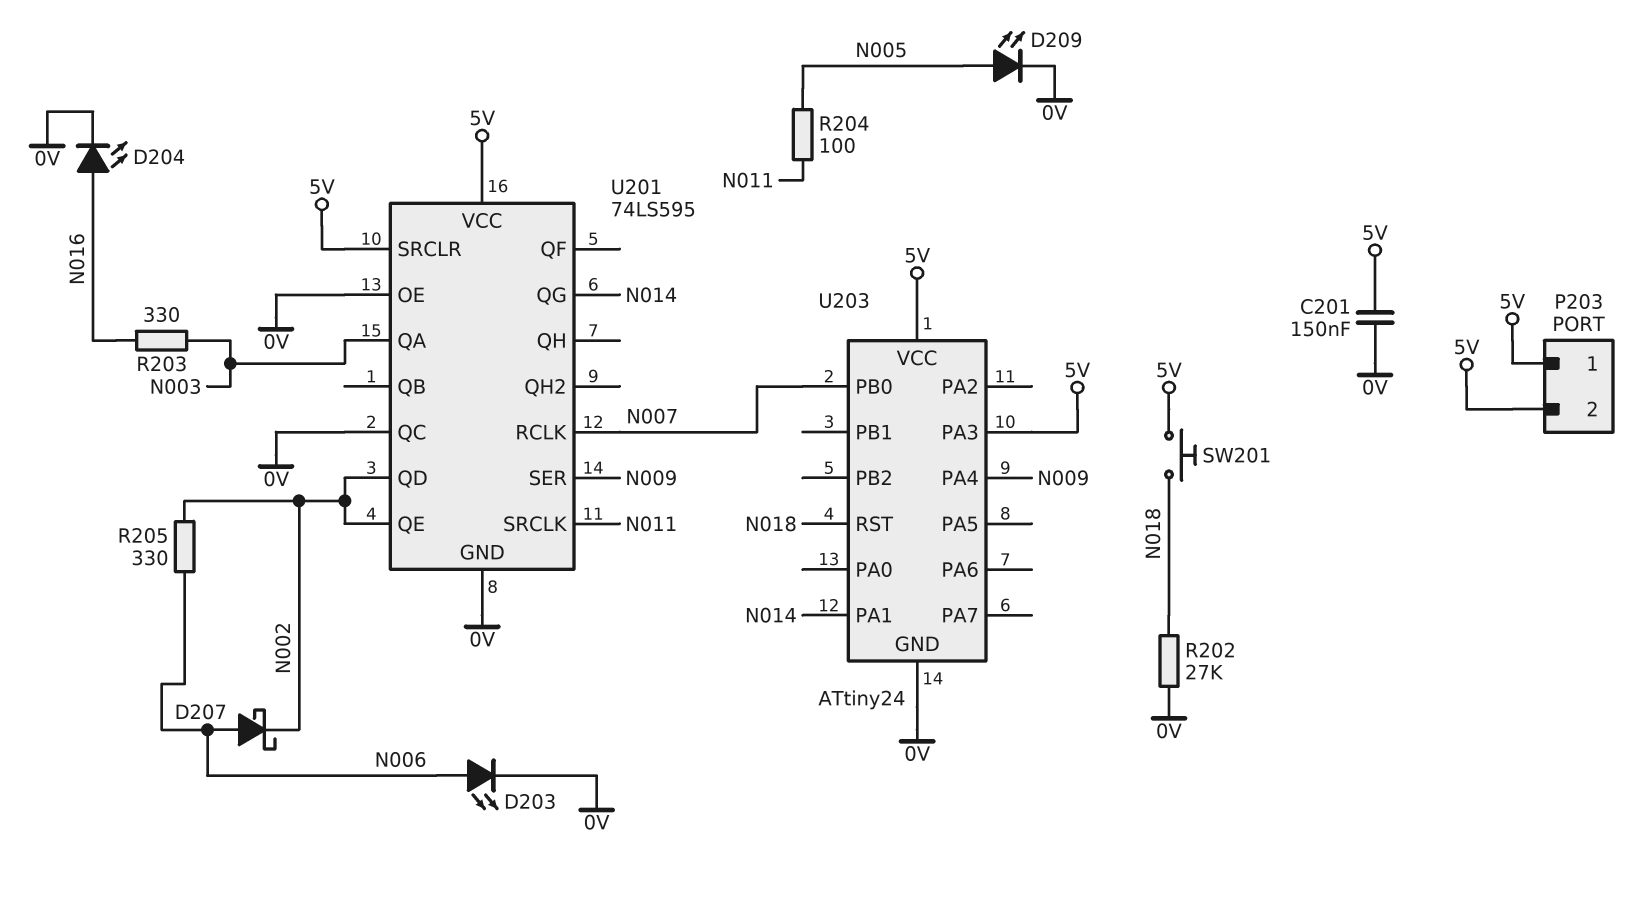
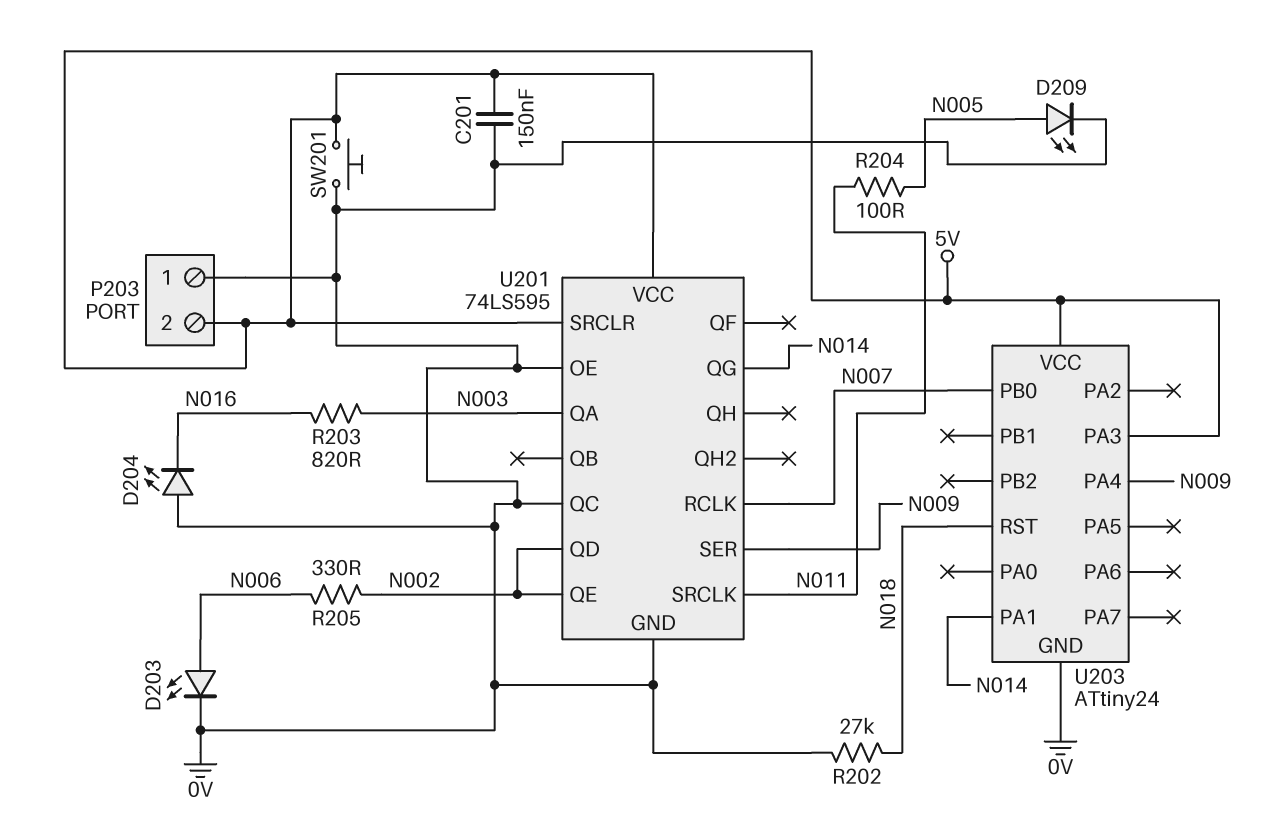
D204: LED (A N016, K 0V) -> LED (A 0V, K N016)
D207: schottky (A N006, K N002) -> none
P203 pin 1: 5V -> 0V
R203: 330 (N003, N016) -> 820 (N003, N016)
SW201: button (5V, N018) -> button (0V, 5V)

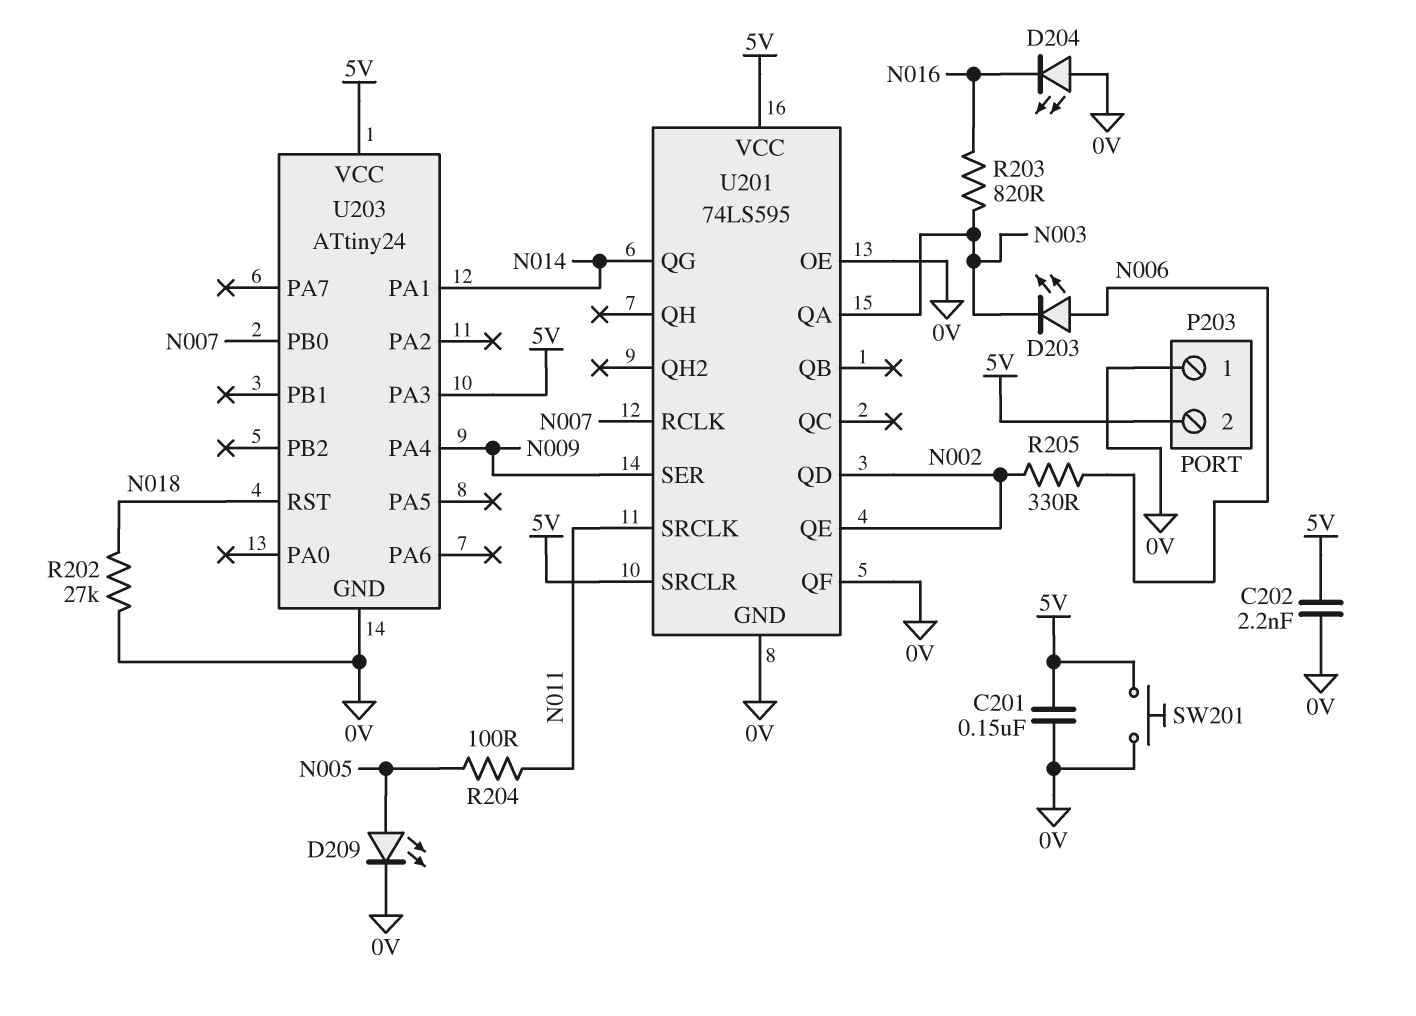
C202: none -> 2.2nF (0V, 5V)
D203: LED (A N006, K 0V) -> LED (A N006, K N003)
U201 pin QC: 0V -> none
U201 pin QF: none -> 0V

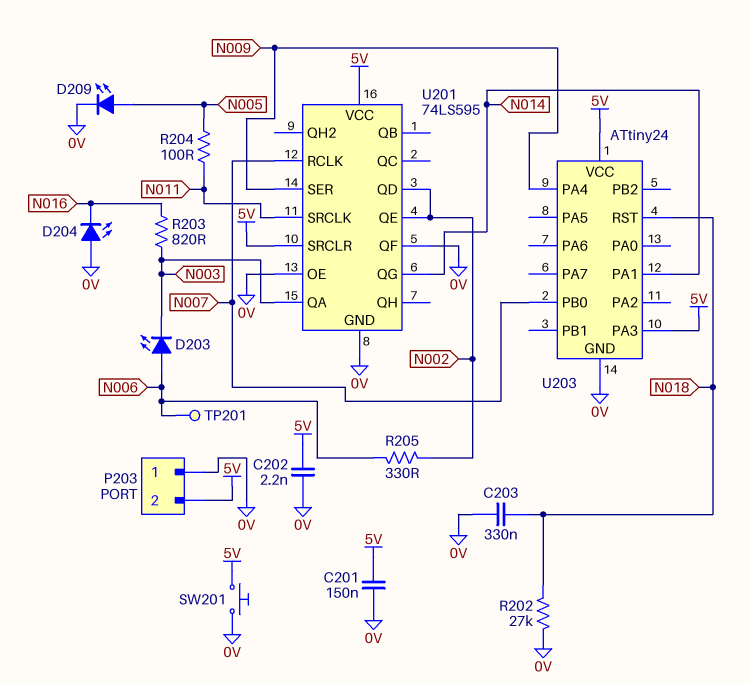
C203: none -> 330nF (0V, N018)
TP201: none -> test point (N006)

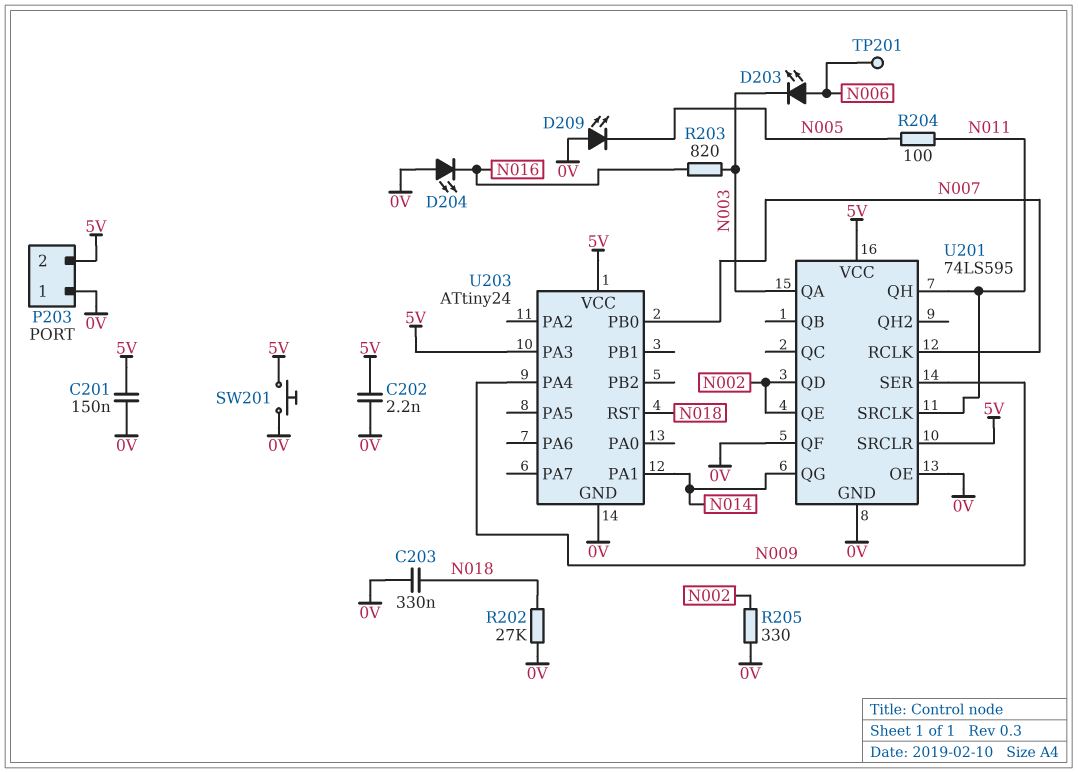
D209: LED (A N005, K 0V) -> LED (A 0V, K N005)
R205: 330 (N002, N006) -> 330 (0V, N002)
U201 pin QH: none -> N011

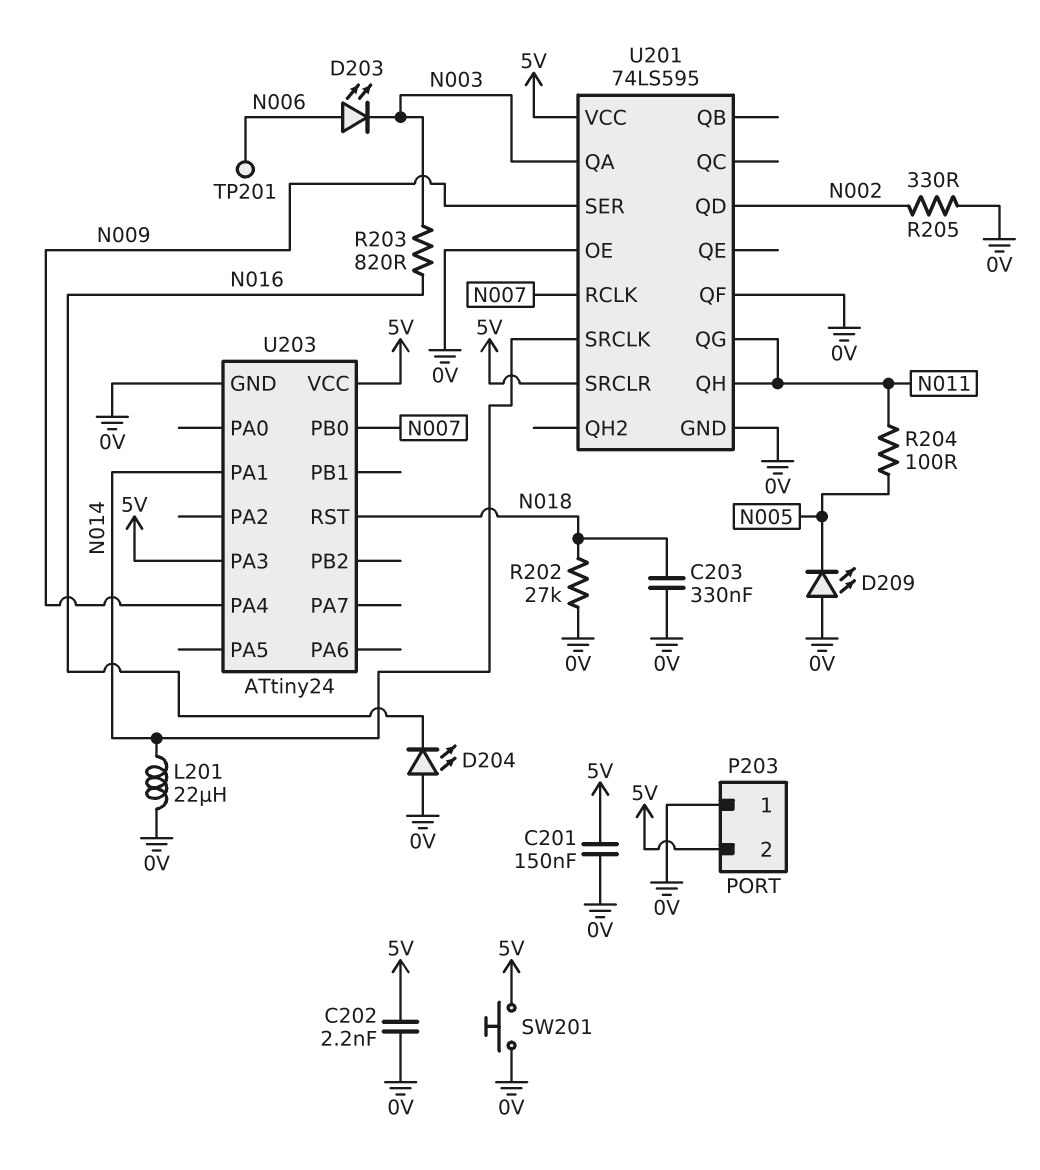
L201: none -> 22uH (0V, N014)
U201 pin QE: N002 -> none
U201 pin QG: N014 -> N011
U201 pin SRCLK: N011 -> N014

